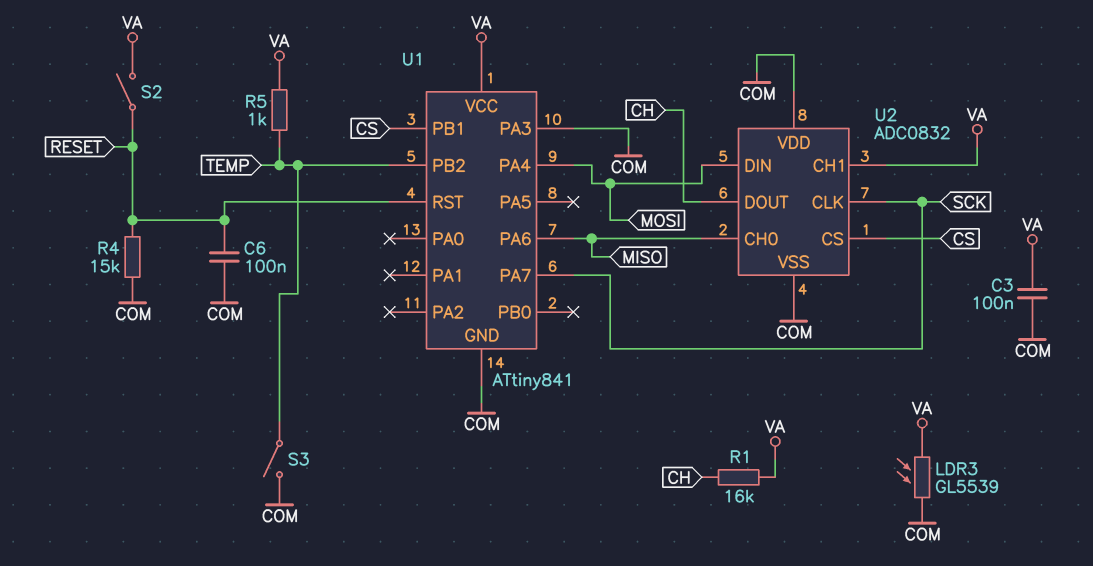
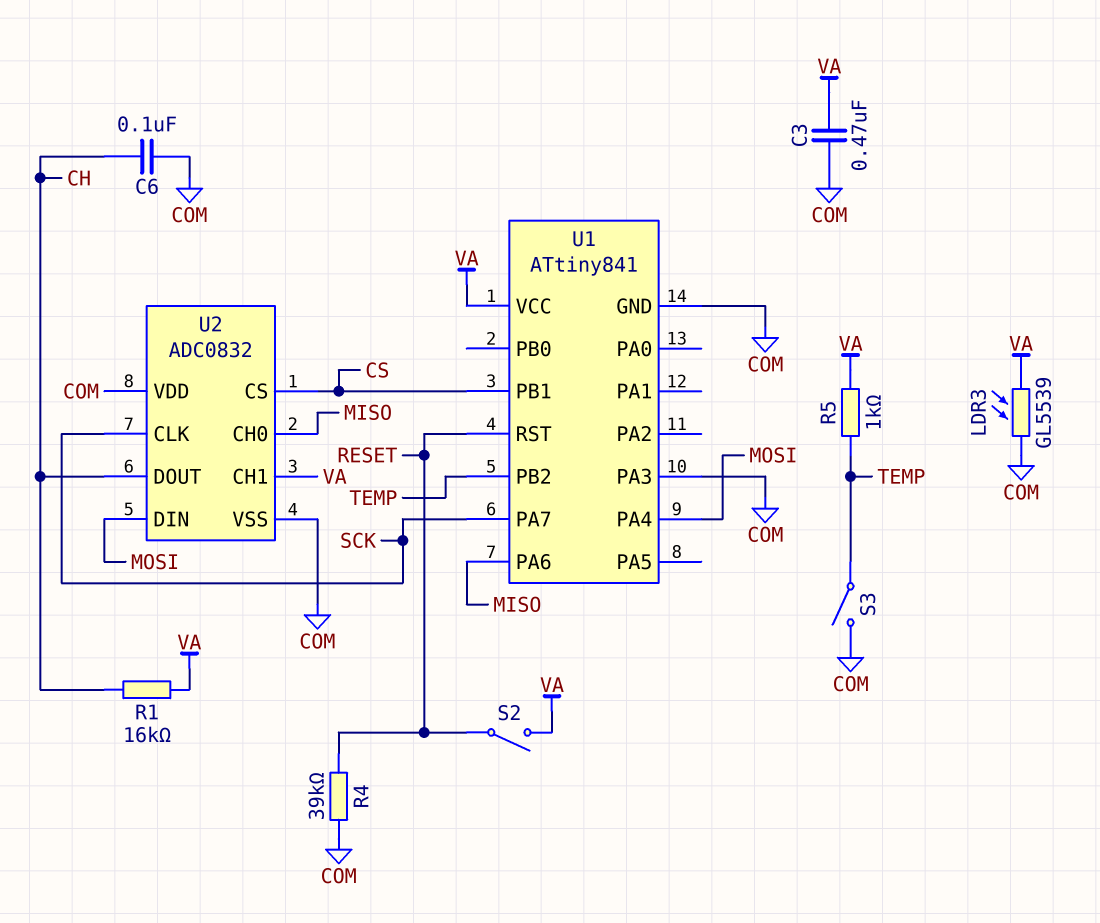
C3: 100nF (COM, VA) -> 470nF (COM, VA)
C6: 100nF (COM, RESET) -> 100nF (CH, COM)
R4: 15k (COM, RESET) -> 39k (COM, RESET)

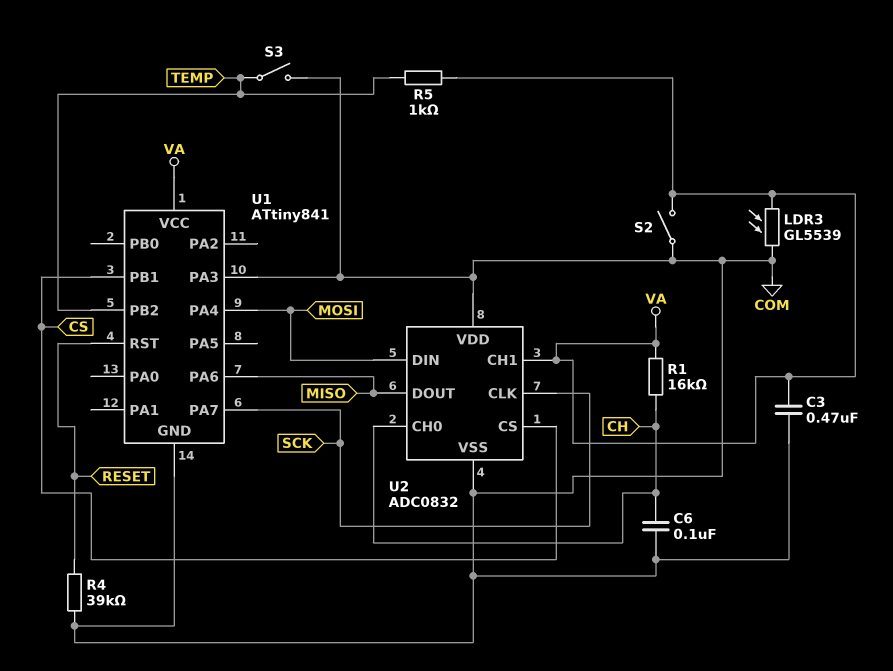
S2: switch (RESET, VA) -> switch (COM, VA)
U2 pin CH0: MISO -> CH
U2 pin DOUT: CH -> MISO

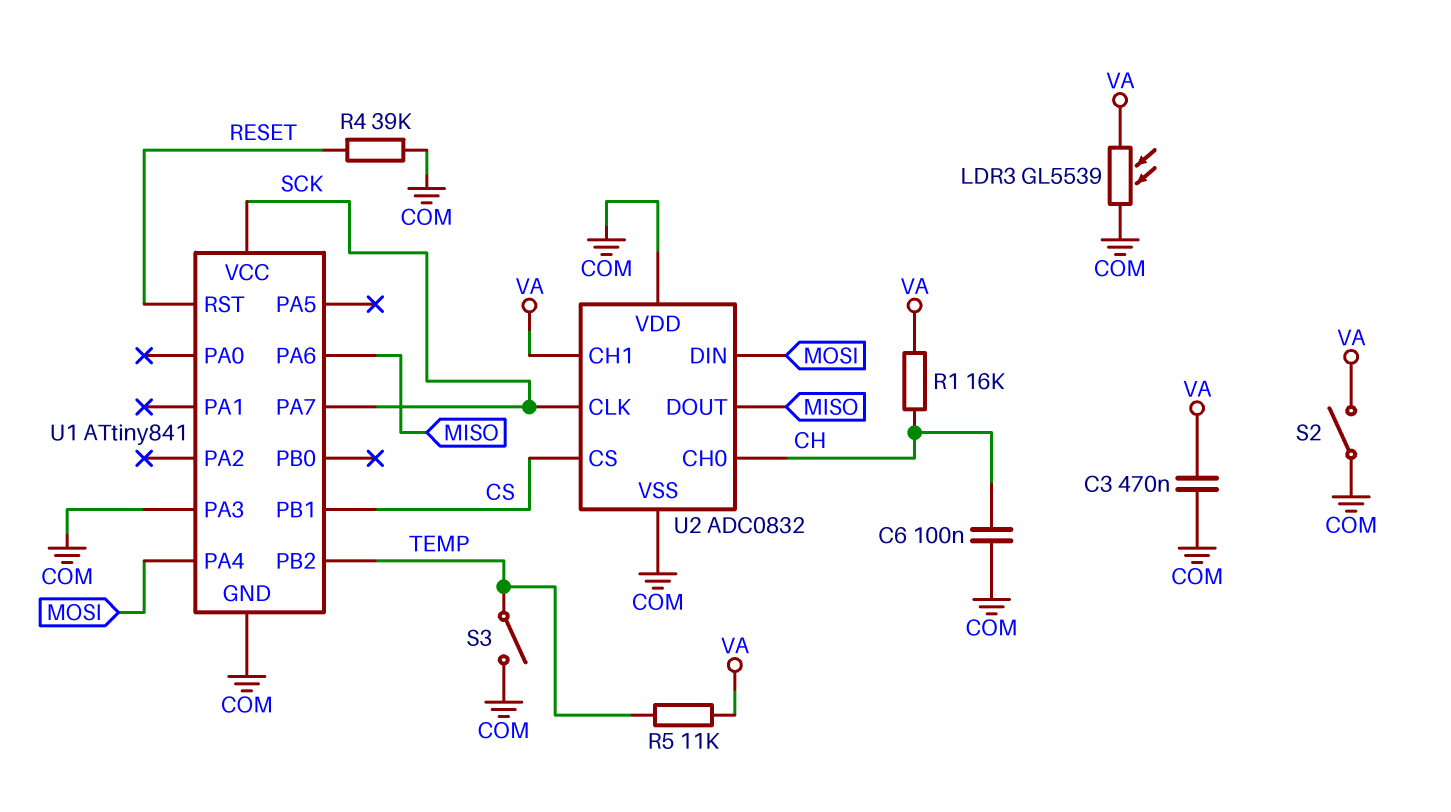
R5: 1k (TEMP, VA) -> 11k (TEMP, VA)
U1 pin VCC: VA -> SCK

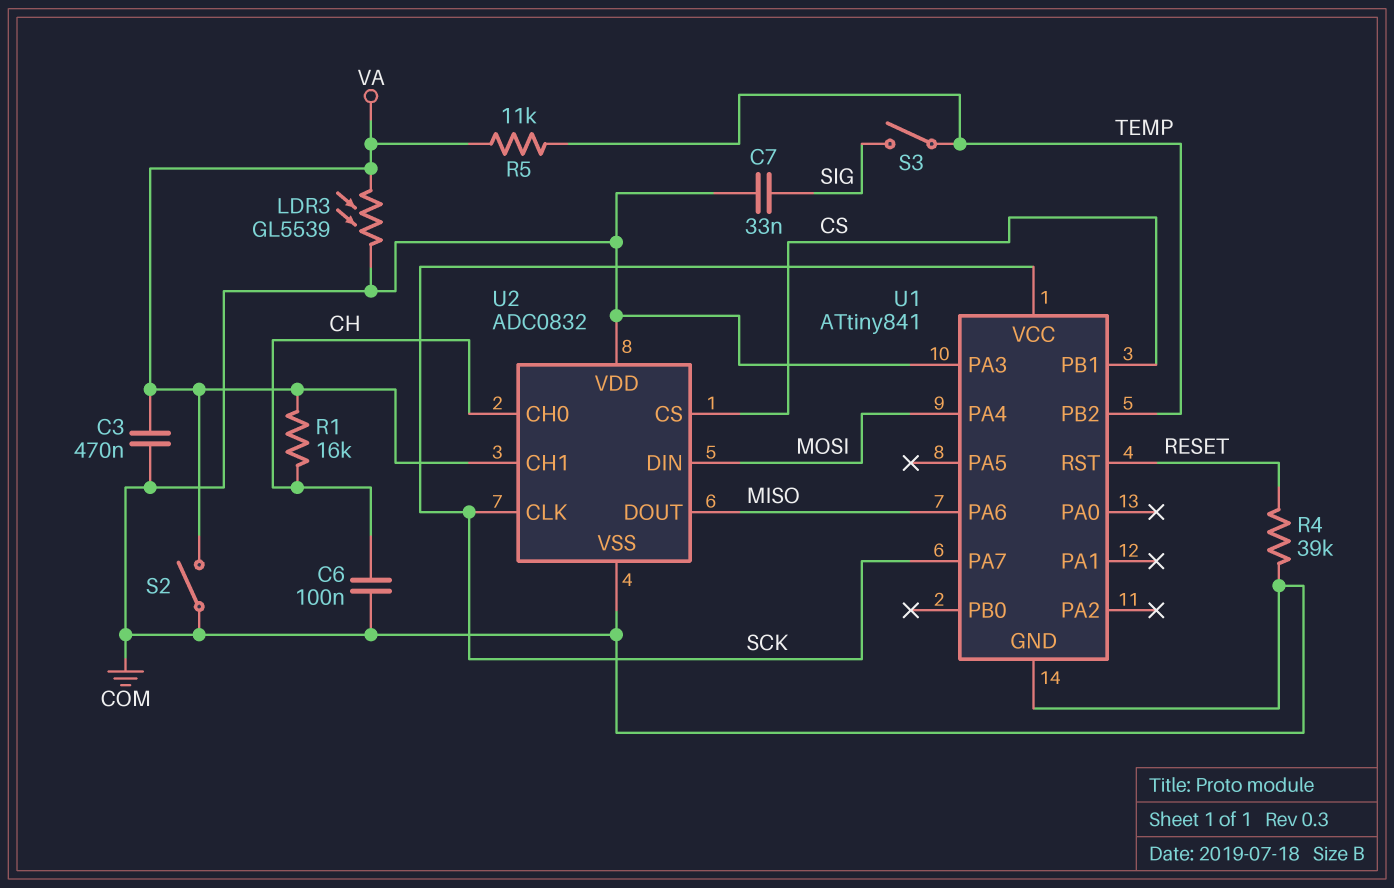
C7: none -> 33nF (COM, SIG)
S3: switch (COM, TEMP) -> switch (SIG, TEMP)

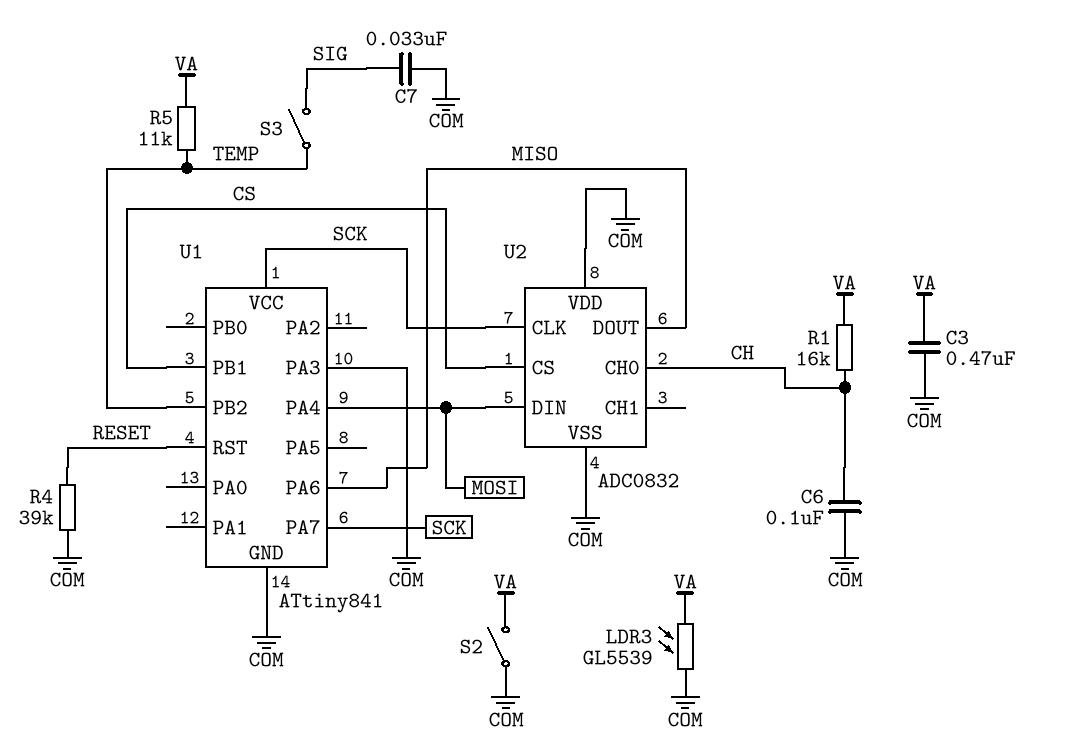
U2 pin CH1: VA -> none

